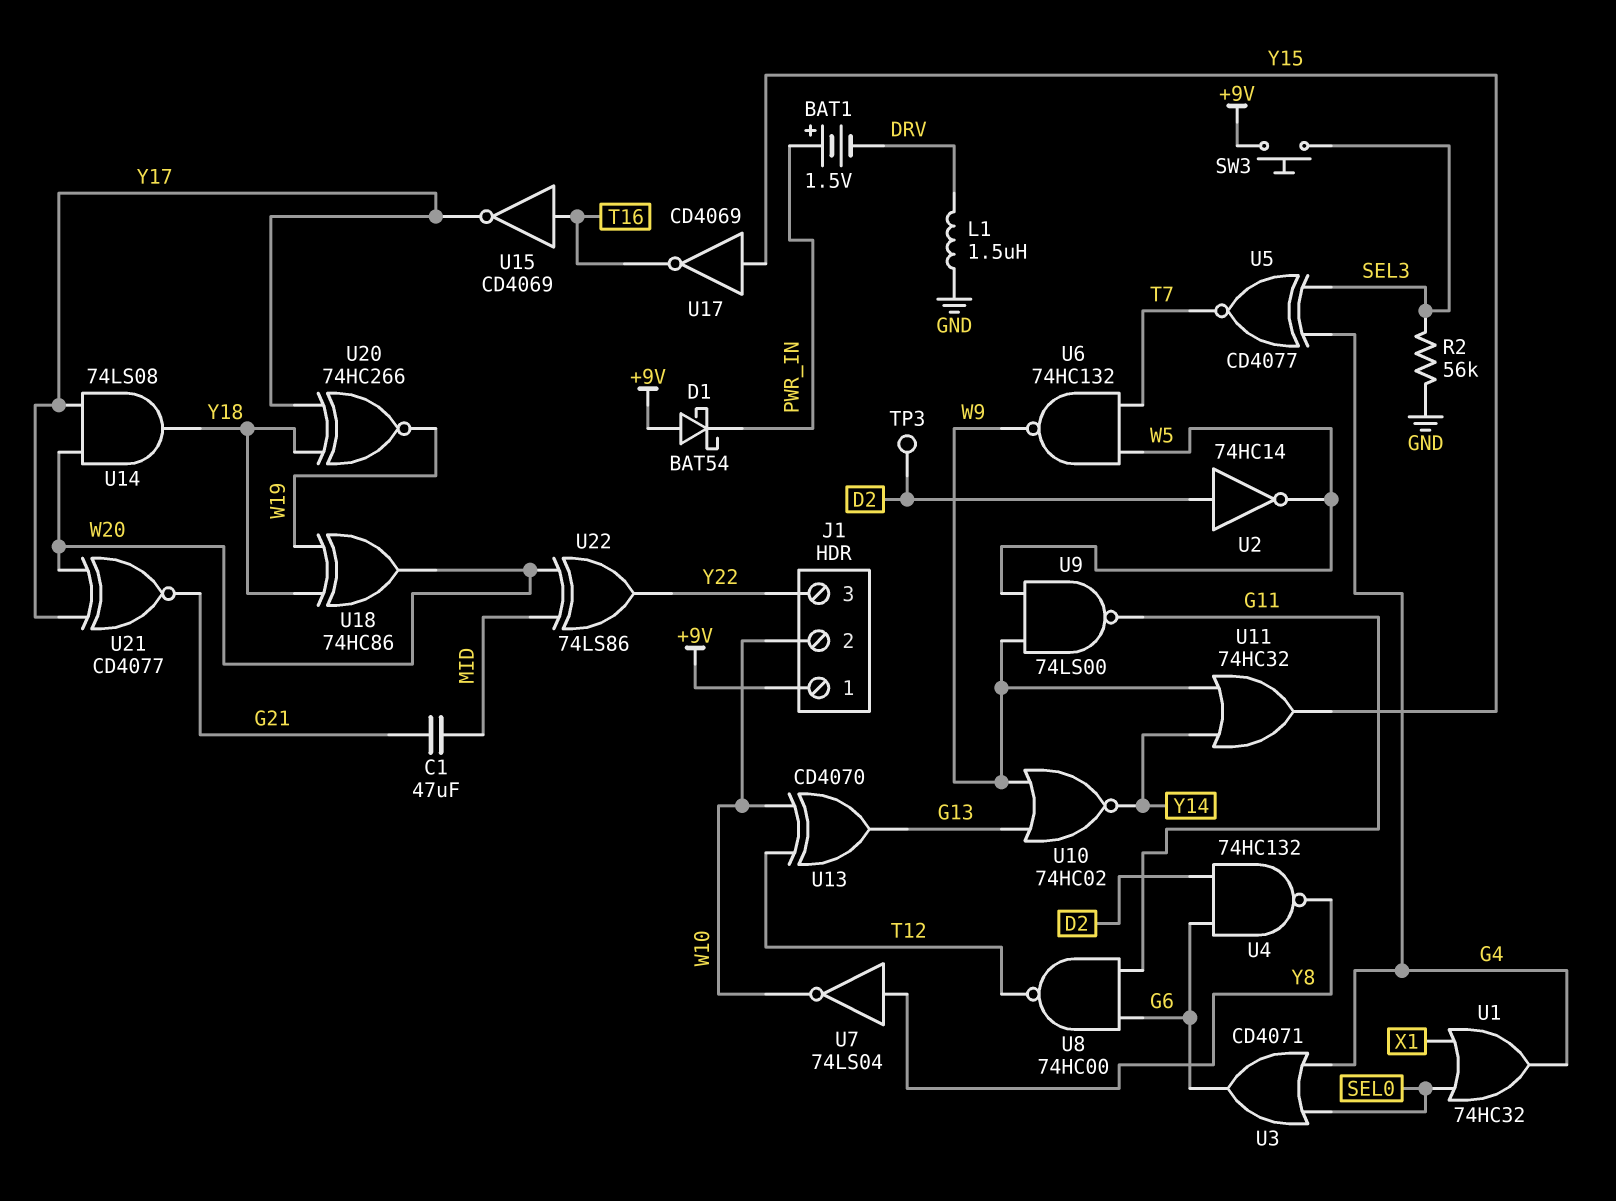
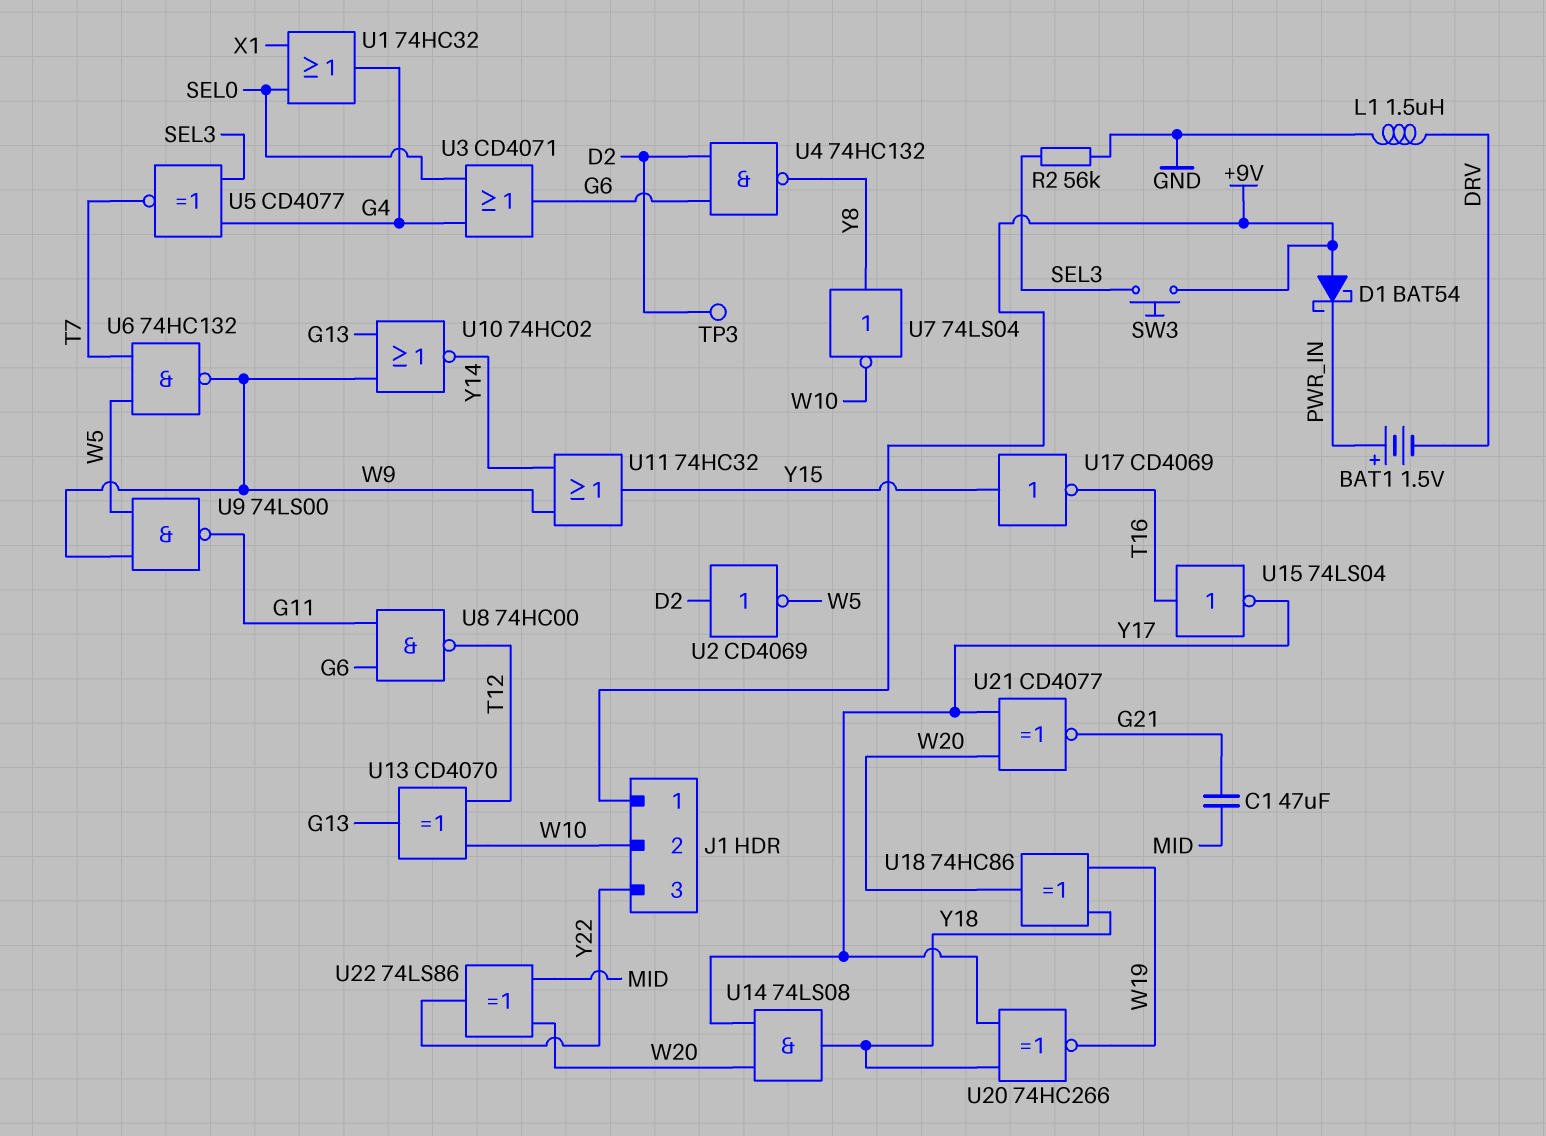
U2: NOT 74HC14 (in D2, out W5) -> NOT CD4069 (in D2, out W5)
U15: NOT CD4069 (in T16, out Y17) -> NOT 74LS04 (in T16, out Y17)

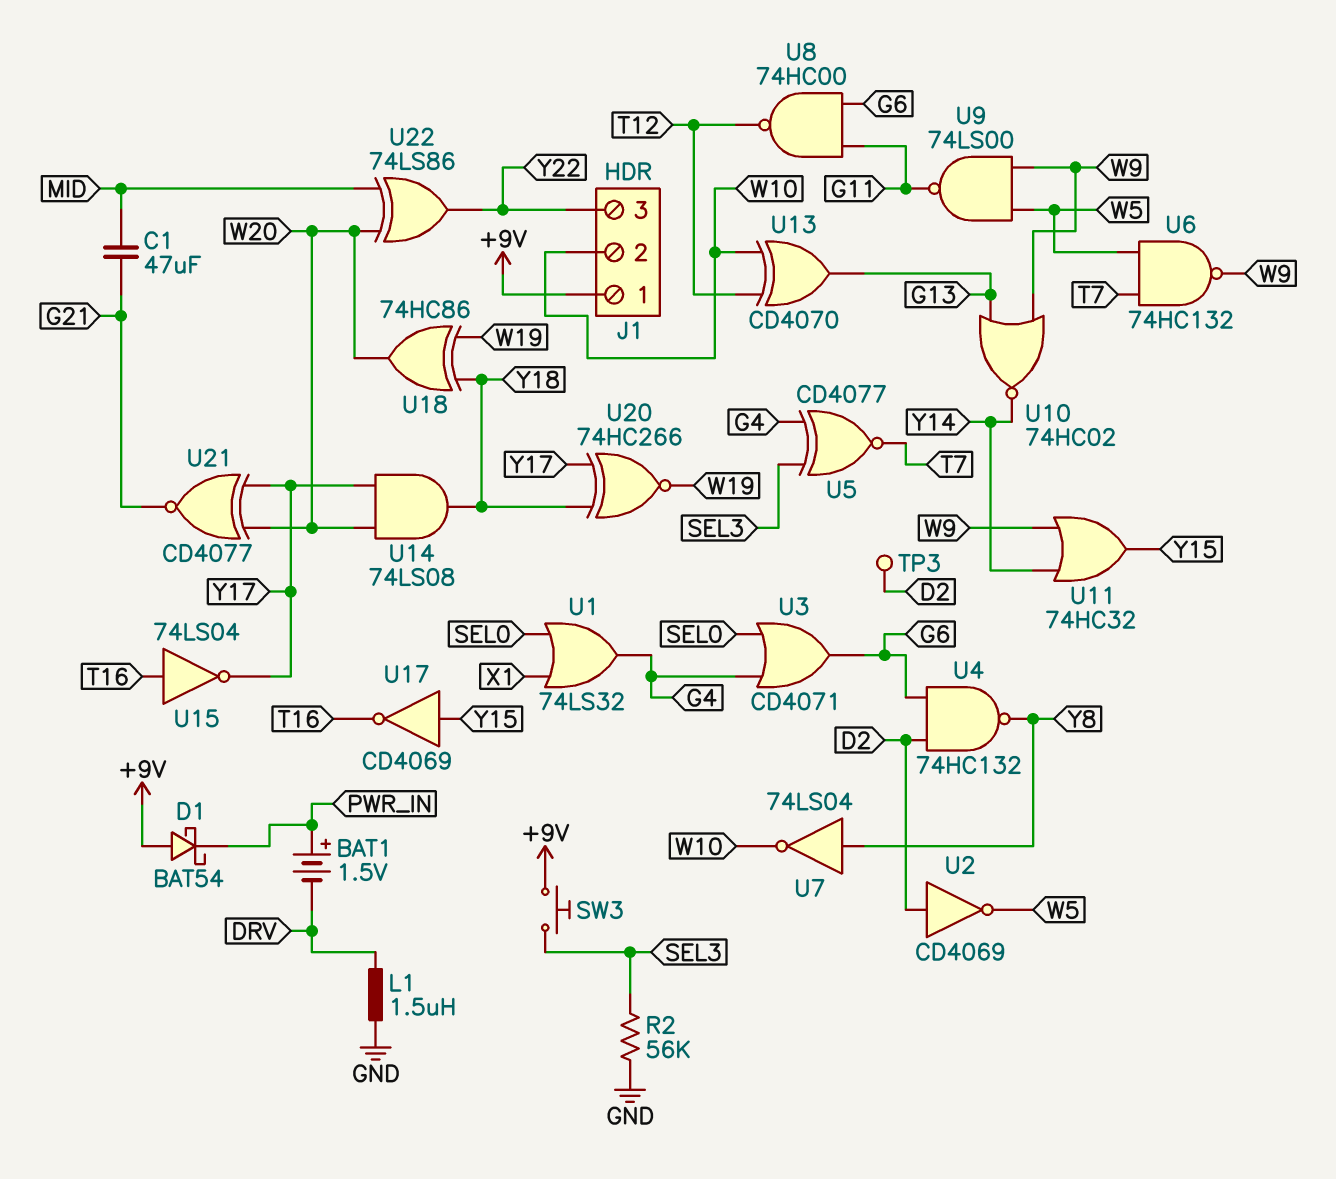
U1: OR 74HC32 (in SEL0, in X1, out G4) -> OR 74LS32 (in SEL0, in X1, out G4)

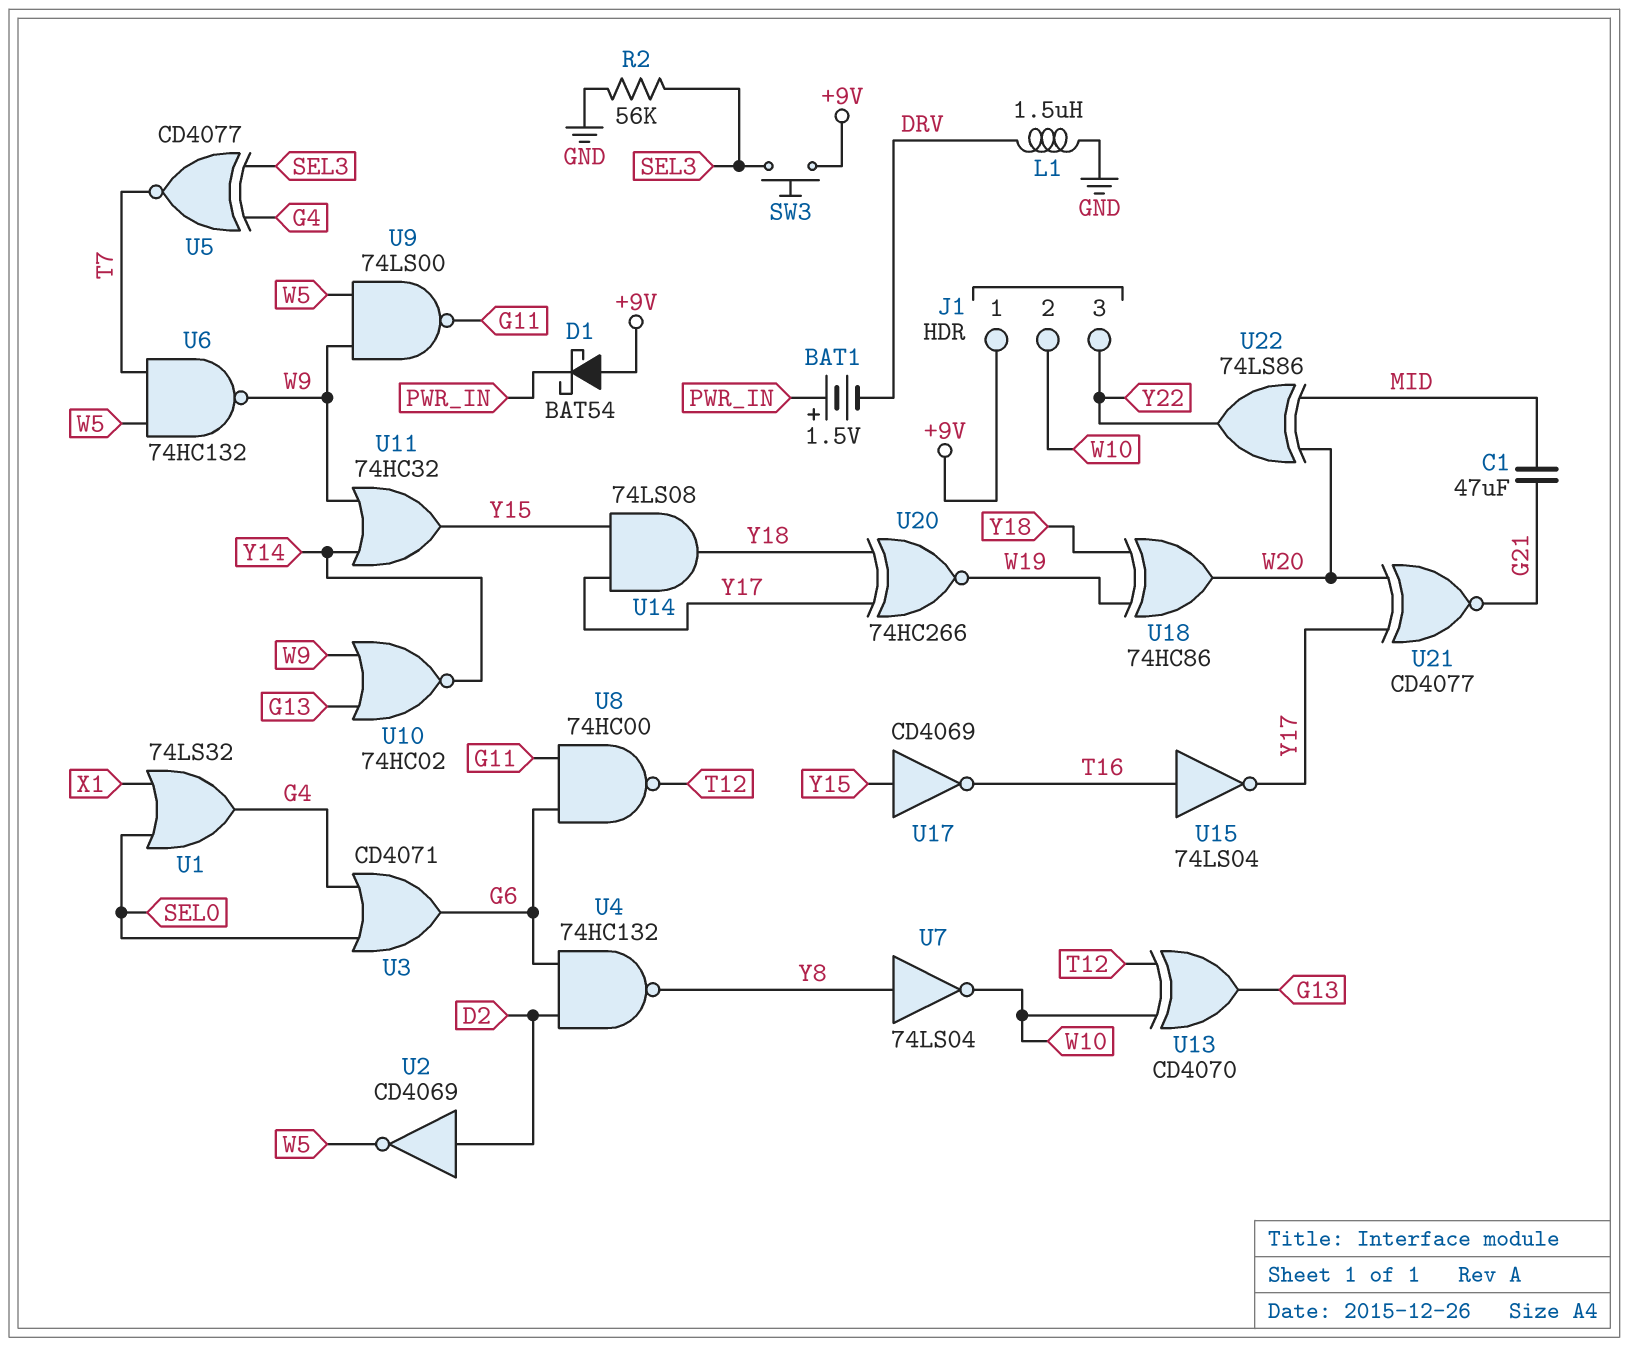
TP3: test point (D2) -> none
U14: AND 74LS08 (in W20, in Y17, out Y18) -> AND 74LS08 (in Y15, in Y17, out Y18)

